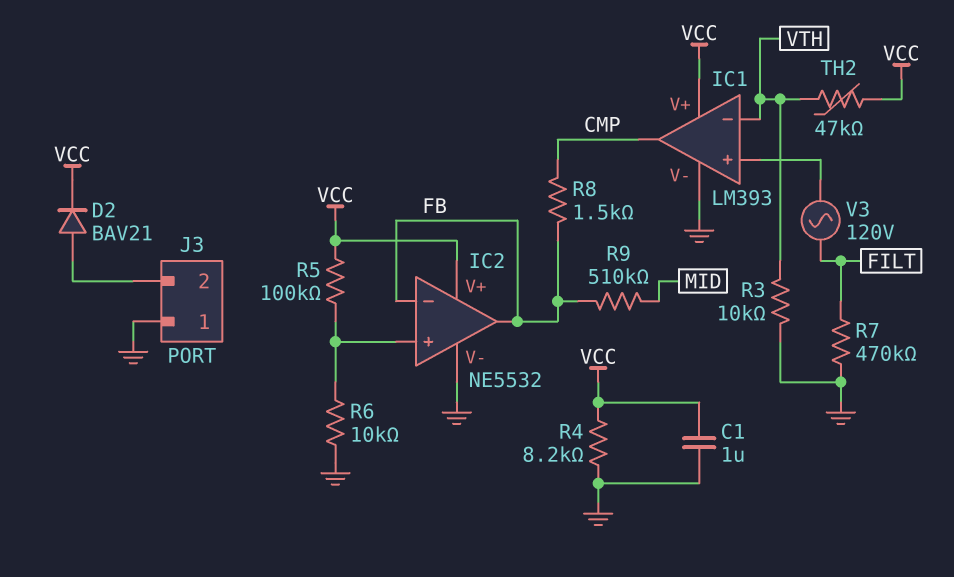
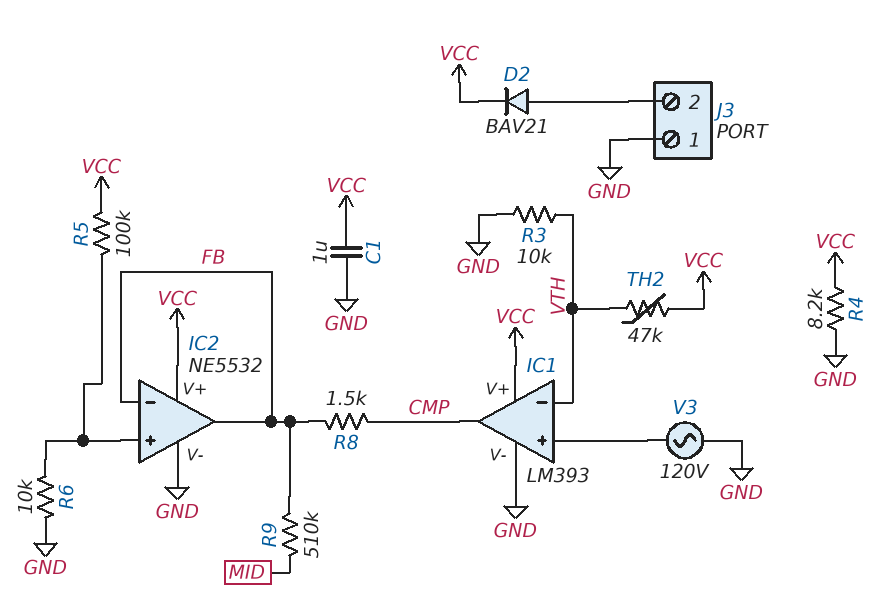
R7: 470k (FILT, GND) -> none
V3: AC 120V (FILT, IC1/in+) -> AC 120V (GND, IC1/in+)

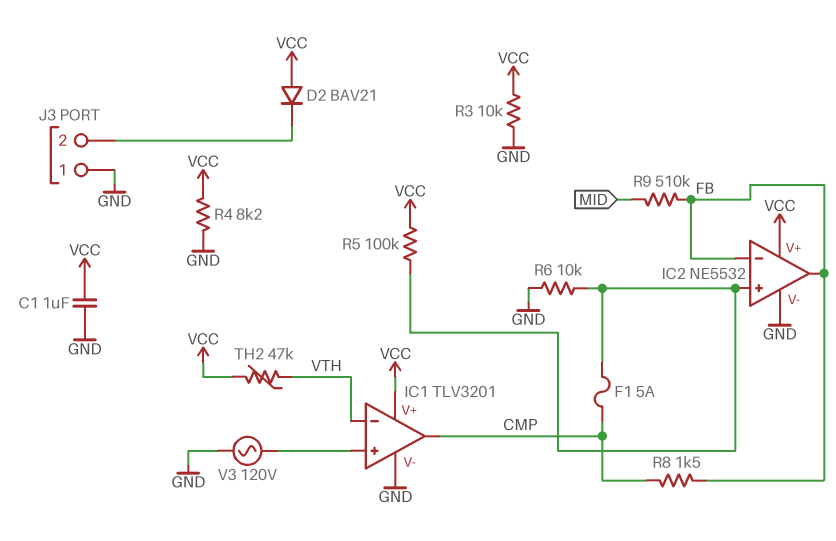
D2: diode BAV21 (A J3/2, K VCC) -> diode BAV21 (A VCC, K J3/2)
F1: none -> 5A (CMP, IC2/in+)
IC1: LM393 -> TLV3201
R3: 10k (GND, VTH) -> 10k (GND, VCC)

